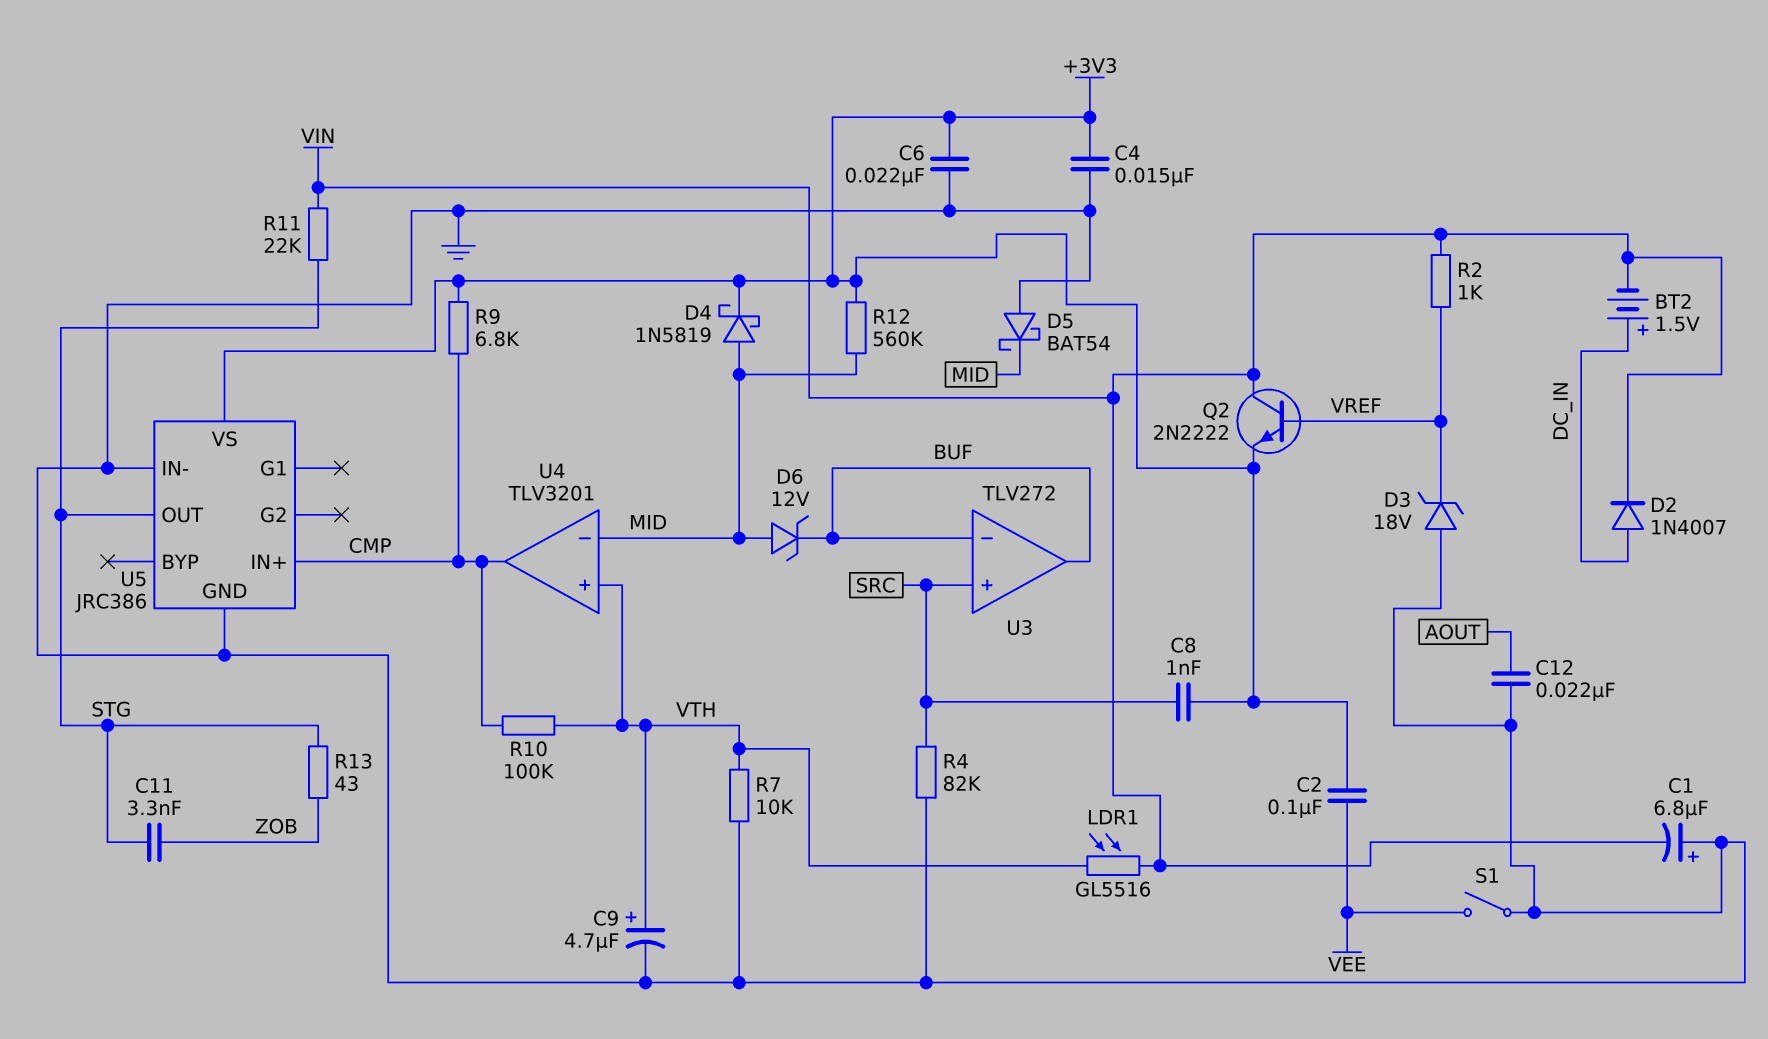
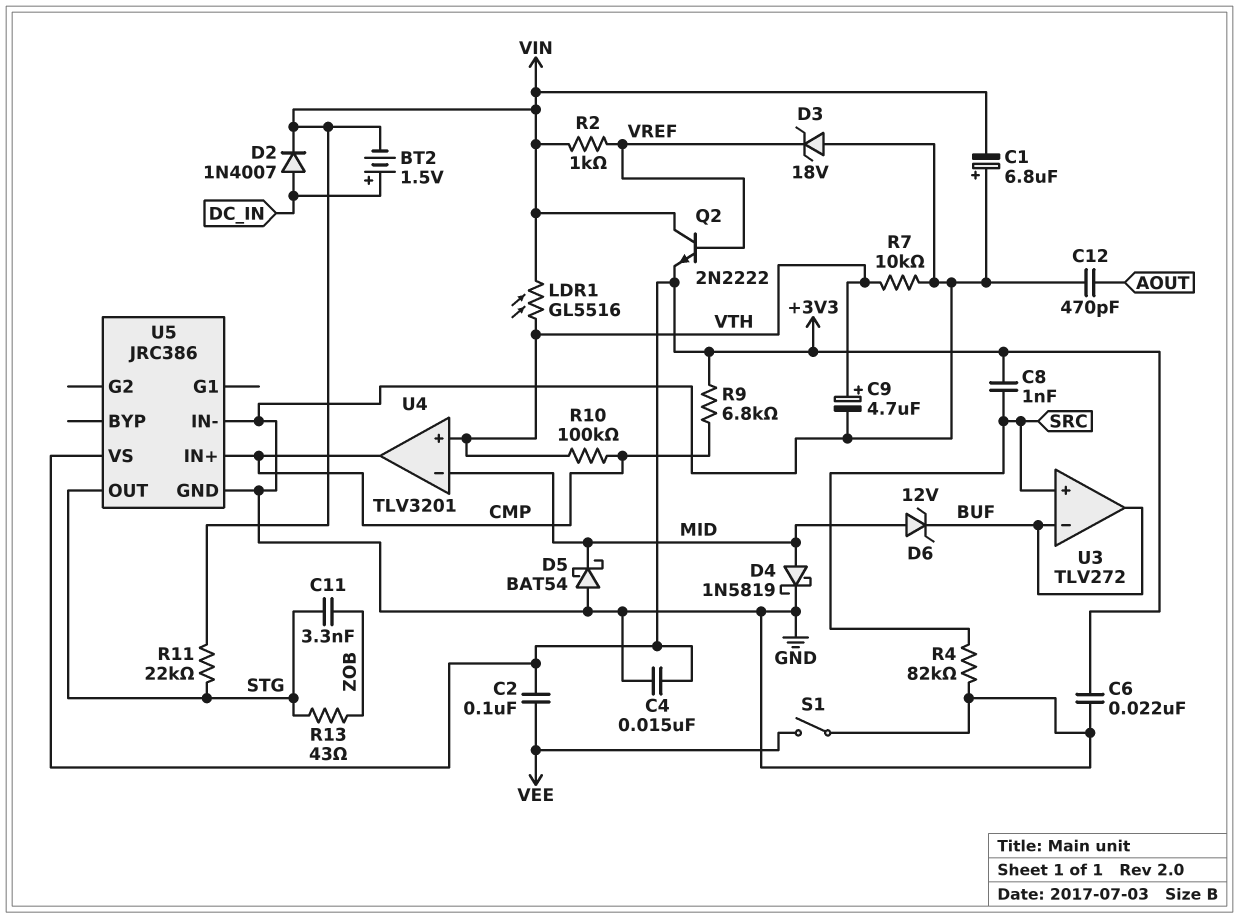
C12: 22nF (AOUT, GND) -> 470pF (AOUT, GND)
D4: schottky 1N5819 (A MID, K +3V3) -> schottky 1N5819 (A MID, K GND)
R12: 560k (+3V3, MID) -> none

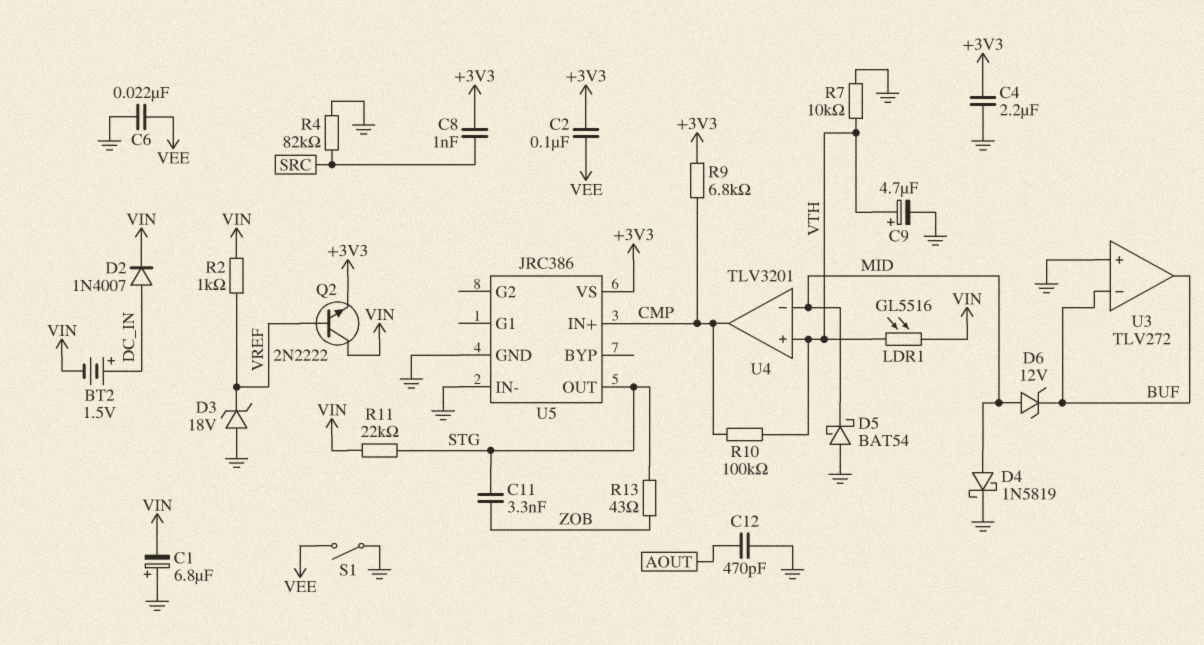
C4: 15nF (+3V3, GND) -> 2.2uF (+3V3, GND)
C6: 22nF (+3V3, GND) -> 22nF (GND, VEE)
U3 pin in+: SRC -> GND

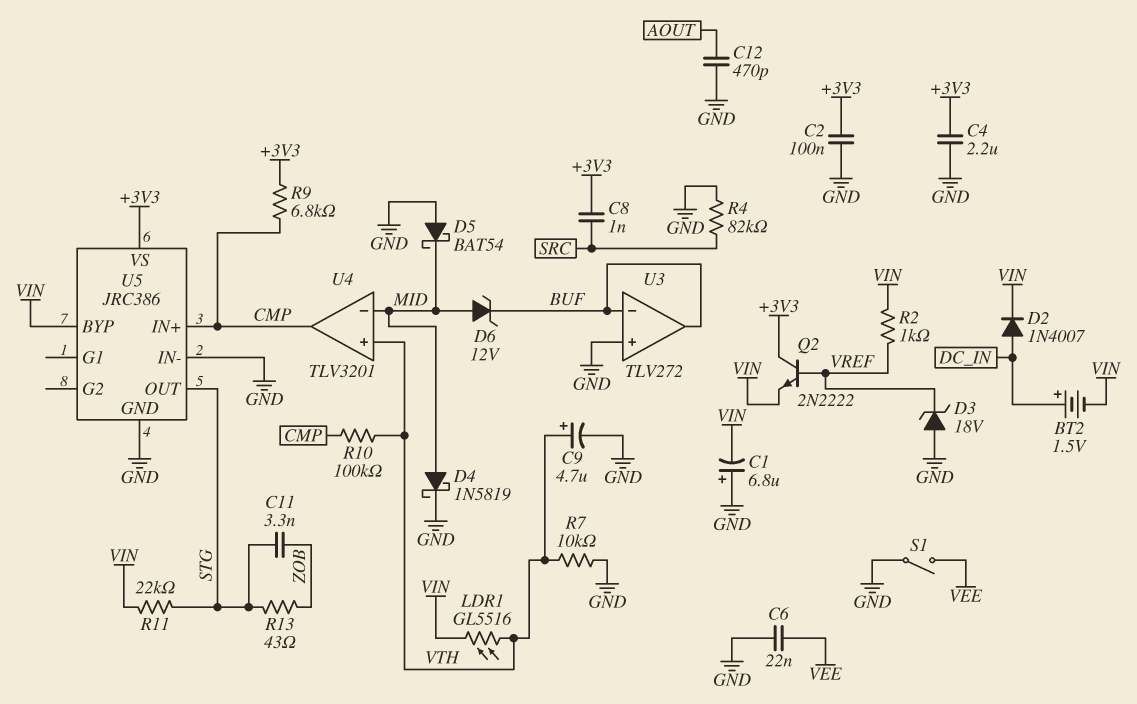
C2: 100nF (+3V3, VEE) -> 100nF (+3V3, GND)
Q2: NPN 2N2222 (B VREF, C VIN, E +3V3) -> NPN 2N2222 (B VREF, C +3V3, E VIN)
U5 pin BYP: none -> VIN

